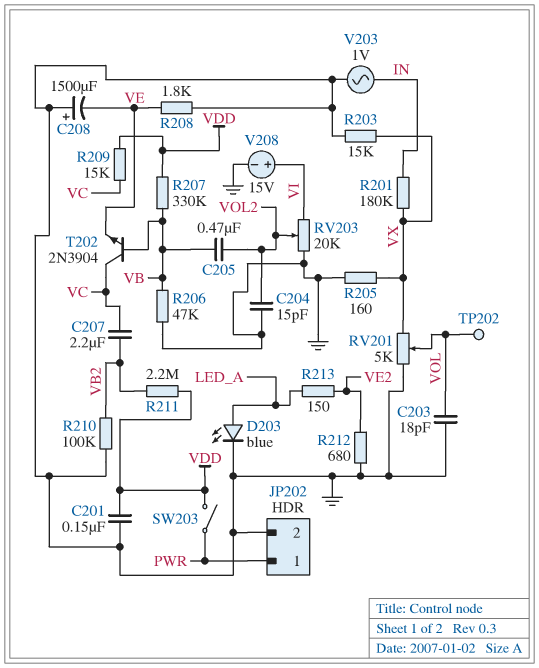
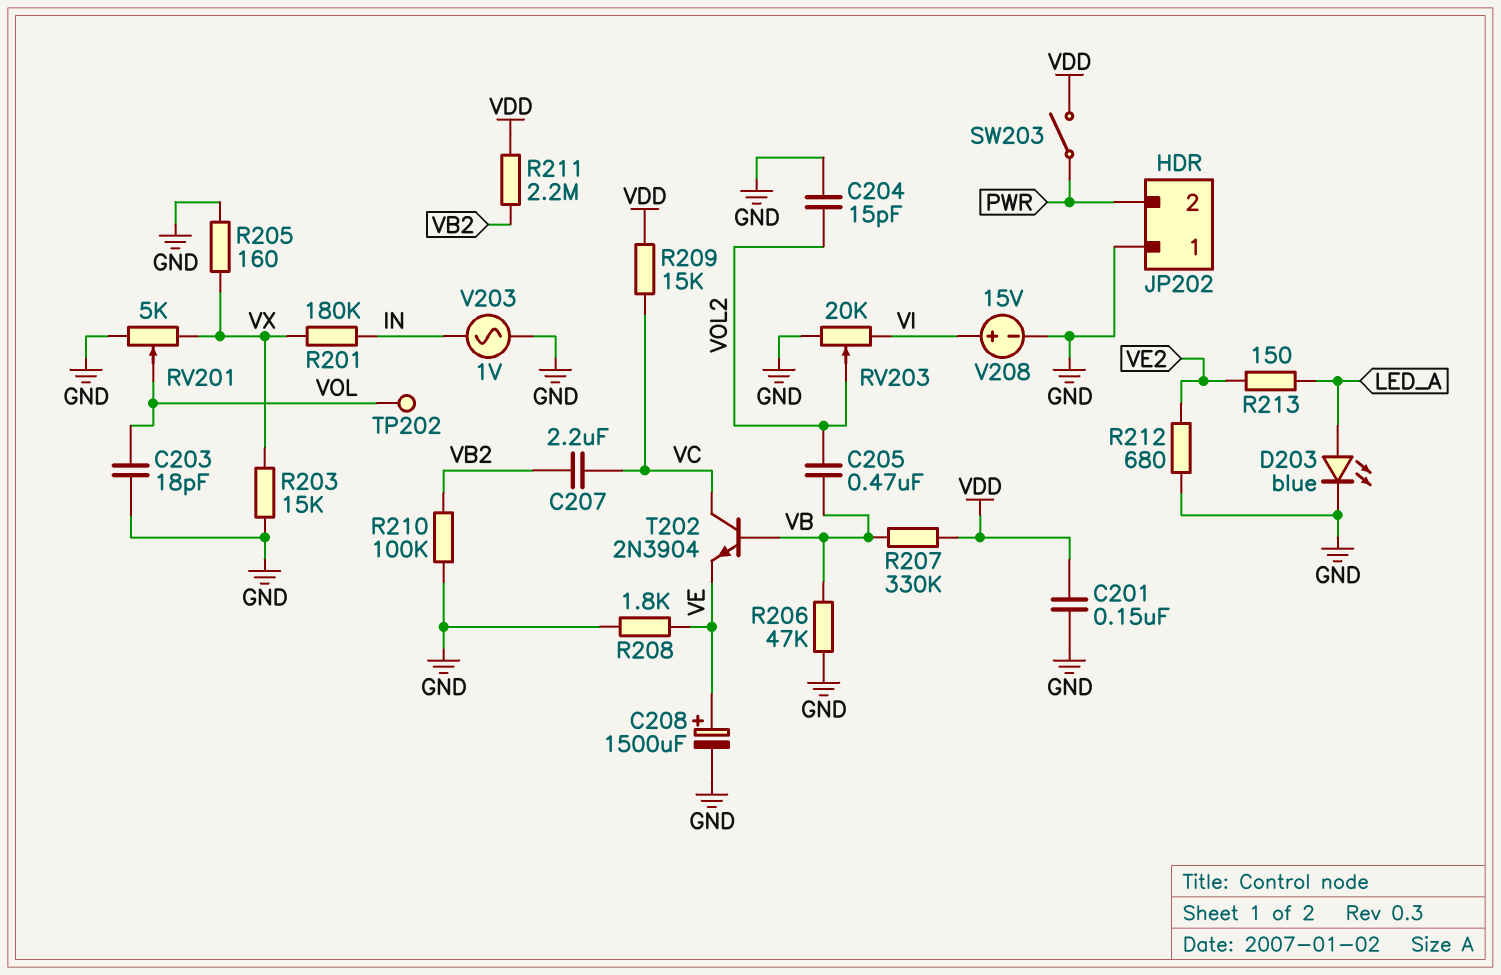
C208: 1500uF (plus GND, minus VE) -> 1500uF (plus VE, minus GND)
JP202 pin 1: PWR -> GND
JP202 pin 2: GND -> PWR

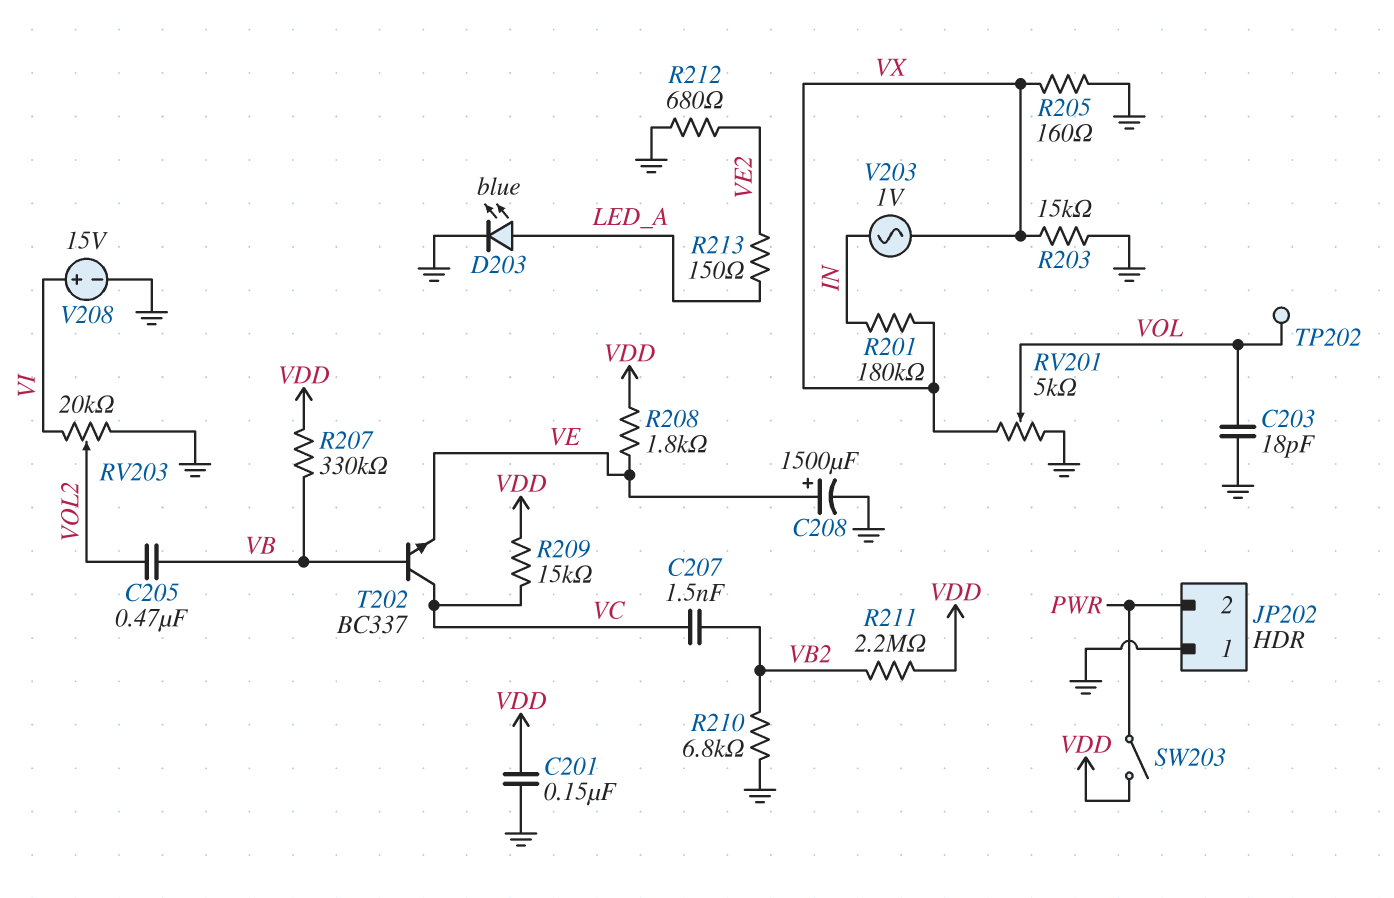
C204: 15pF (GND, VOL2) -> none
C207: 2.2uF (VB2, VC) -> 1.5nF (VB2, VC)
R206: 47k (GND, VB) -> none
R208: 1.8k (GND, VE) -> 1.8k (VDD, VE)
R210: 100k (GND, VB2) -> 6.8k (GND, VB2)
T202: NPN 2N3904 (B VB, C VC, E VE) -> NPN BC337 (B VB, C VC, E VE)
V203: AC 1V (GND, IN) -> AC 1V (IN, VX)

